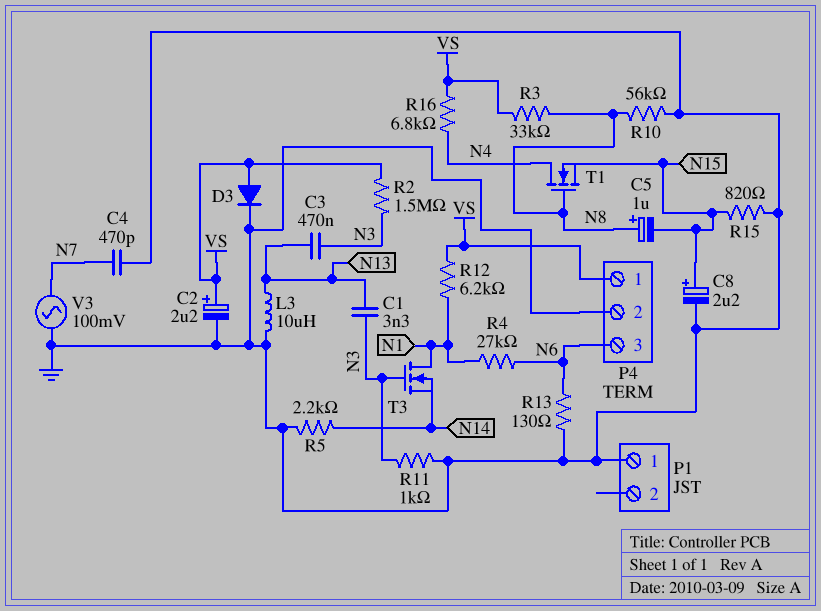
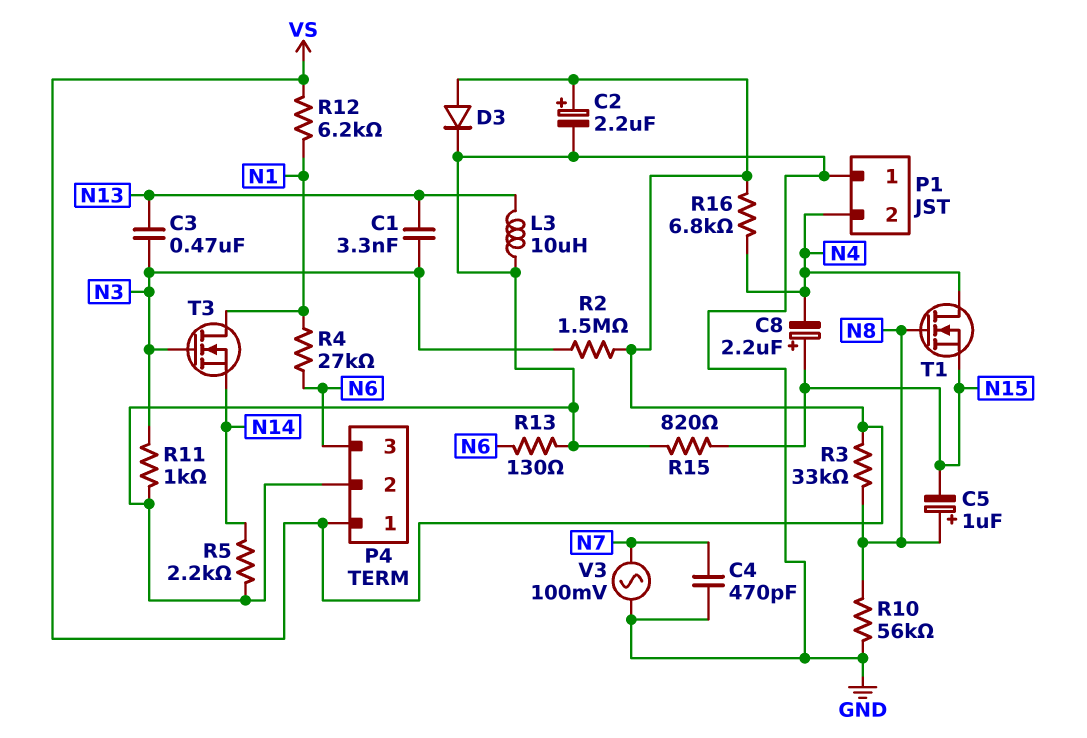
C8: 2.2uF (plus N15, minus GND) -> 2.2uF (plus N15, minus N4)
P1 pin 2: none -> N4

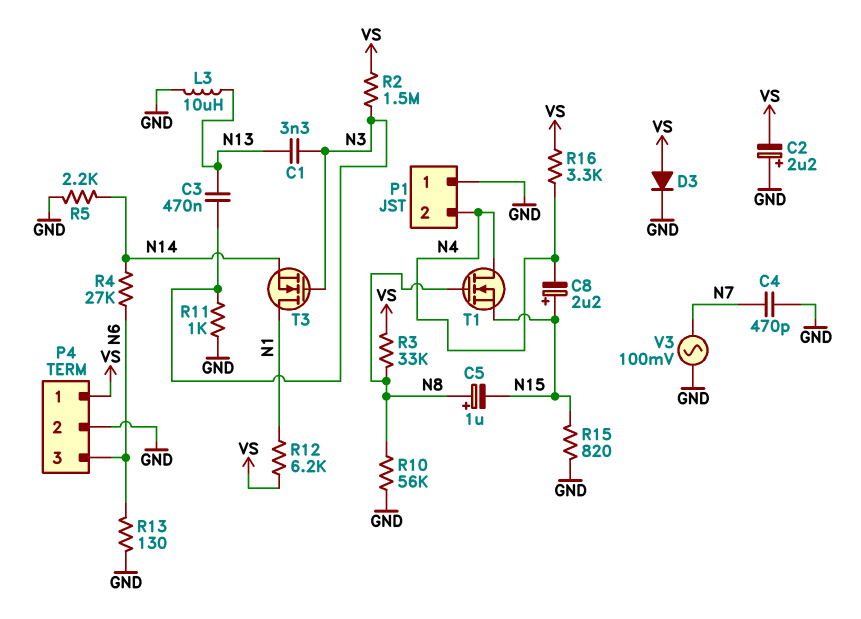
C2: 2.2uF (plus VS, minus GND) -> 2.2uF (plus GND, minus VS)
R4: 27k (N1, N6) -> 27k (N6, N14)
R16: 6.8k (N4, VS) -> 3.3k (N4, VS)

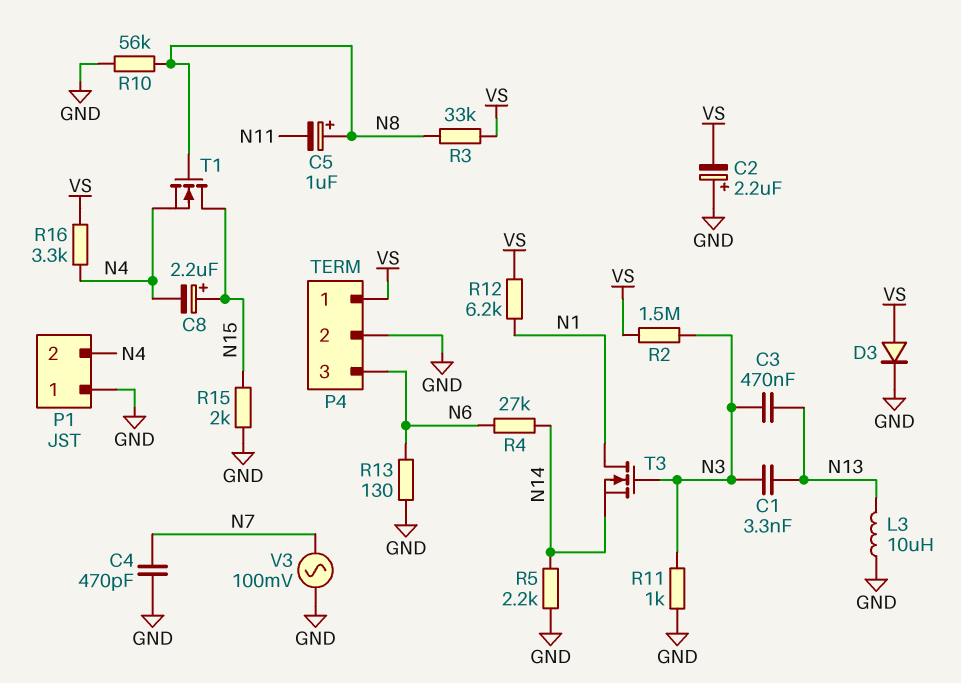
C5: 1uF (plus N8, minus N15) -> 1uF (plus N8, minus N11)
R15: 820 (GND, N15) -> 2k (GND, N15)
T1: NMOS (G N8, D N4, S N15) -> NMOS (G N8, D N15, S N4)

